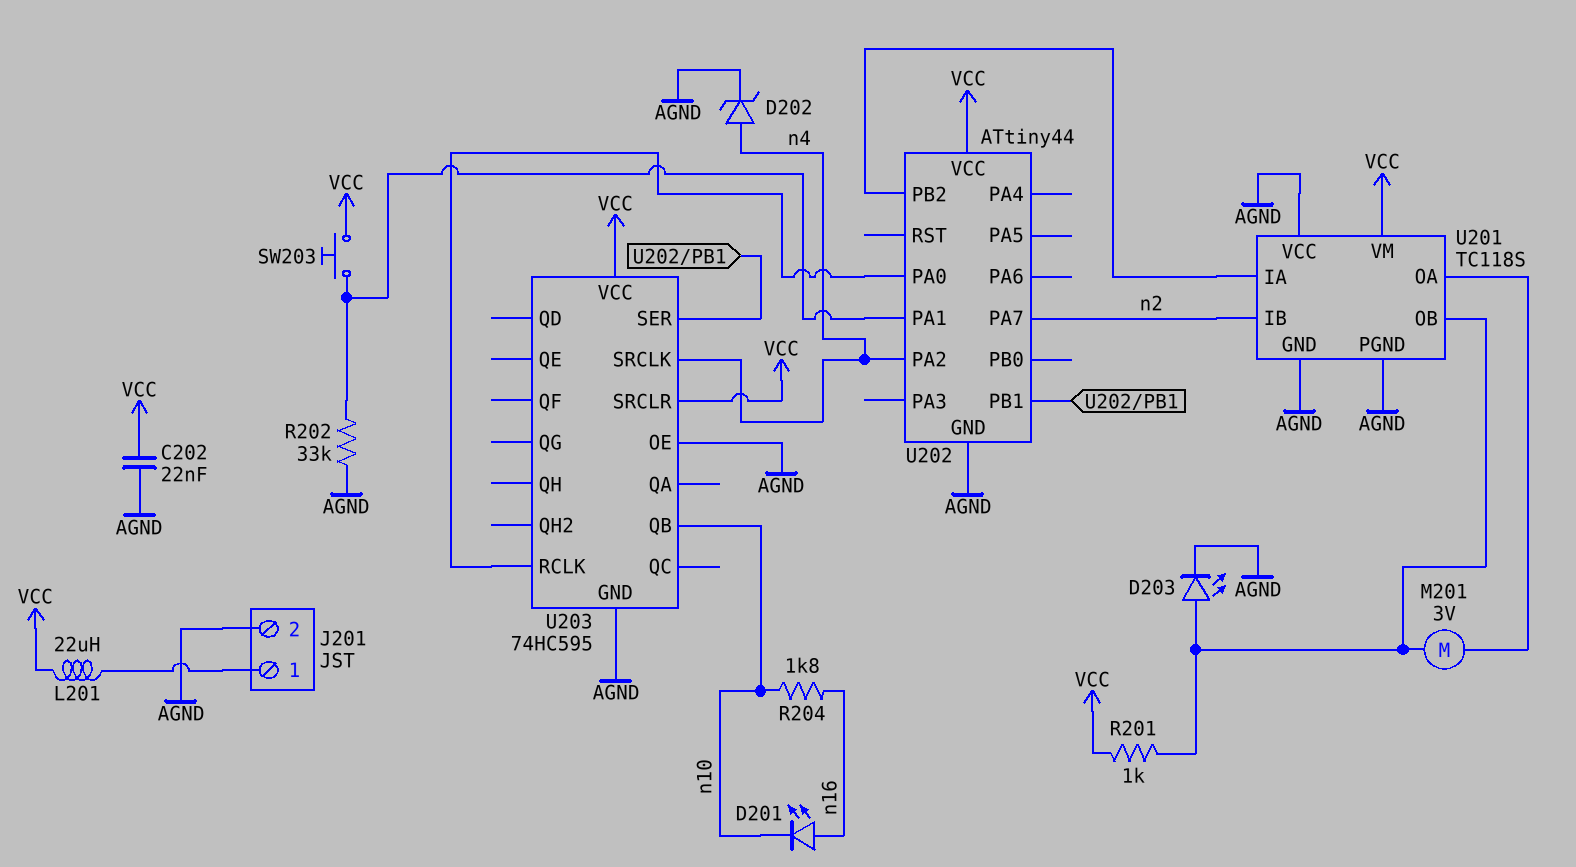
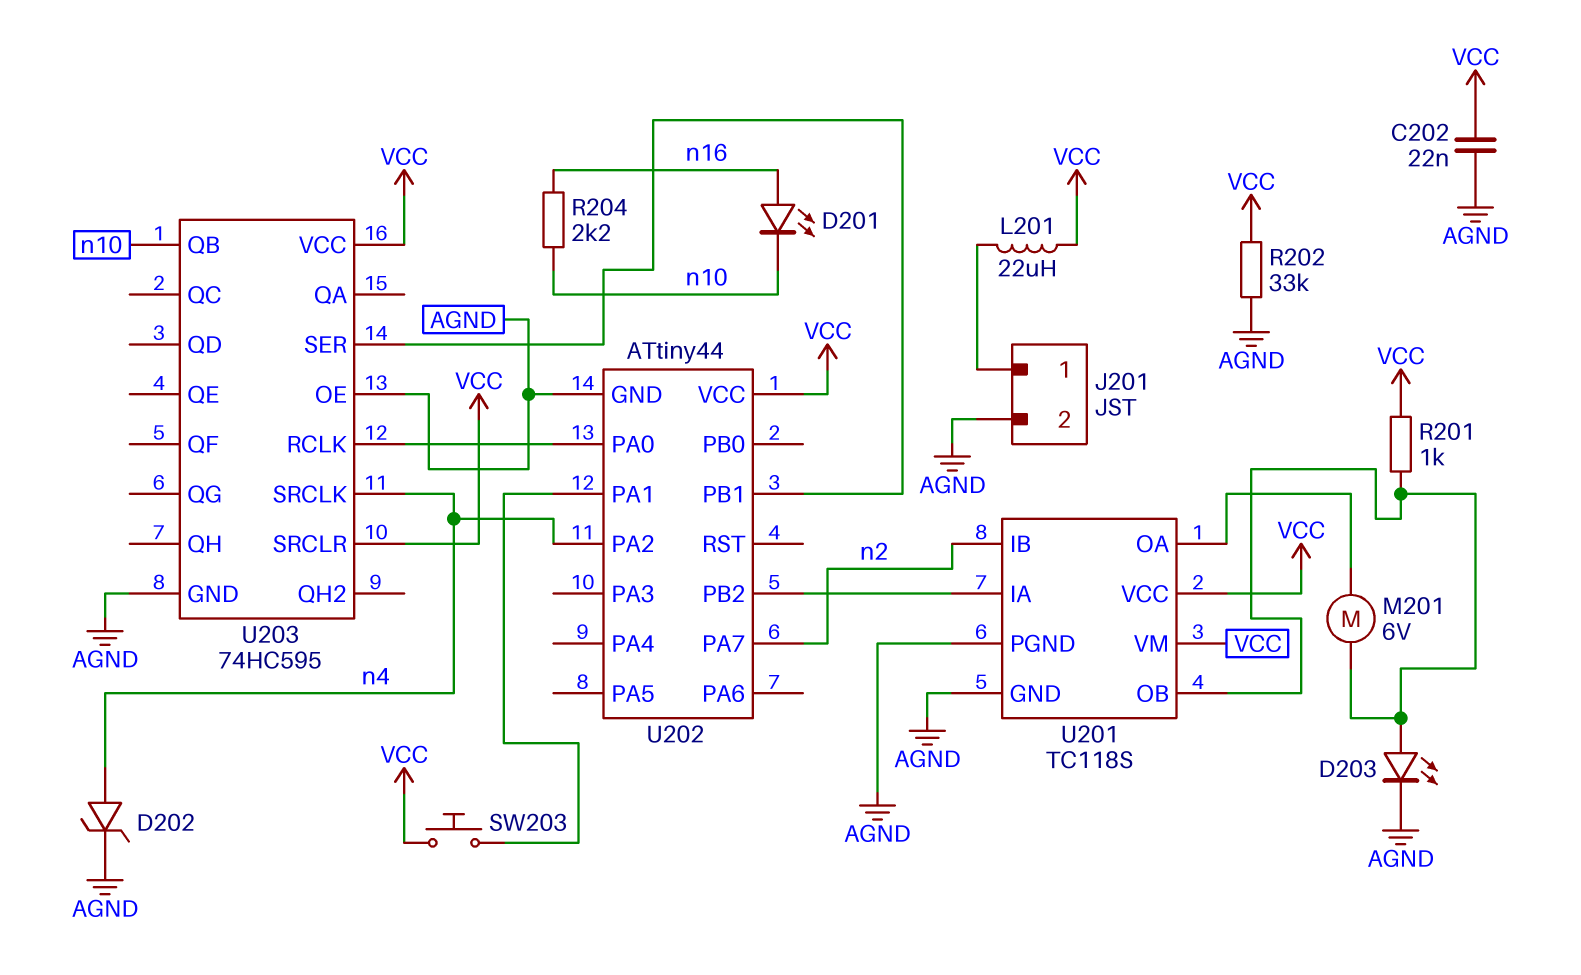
M201: motor 3V (U201/OA, U201/OB) -> motor 6V (U201/OA, U201/OB)
R202: 33k (AGND, U202/PA1) -> 33k (AGND, VCC)
R204: 1.8k (n10, n16) -> 2.2k (n10, n16)
U201 pin VCC: AGND -> VCC

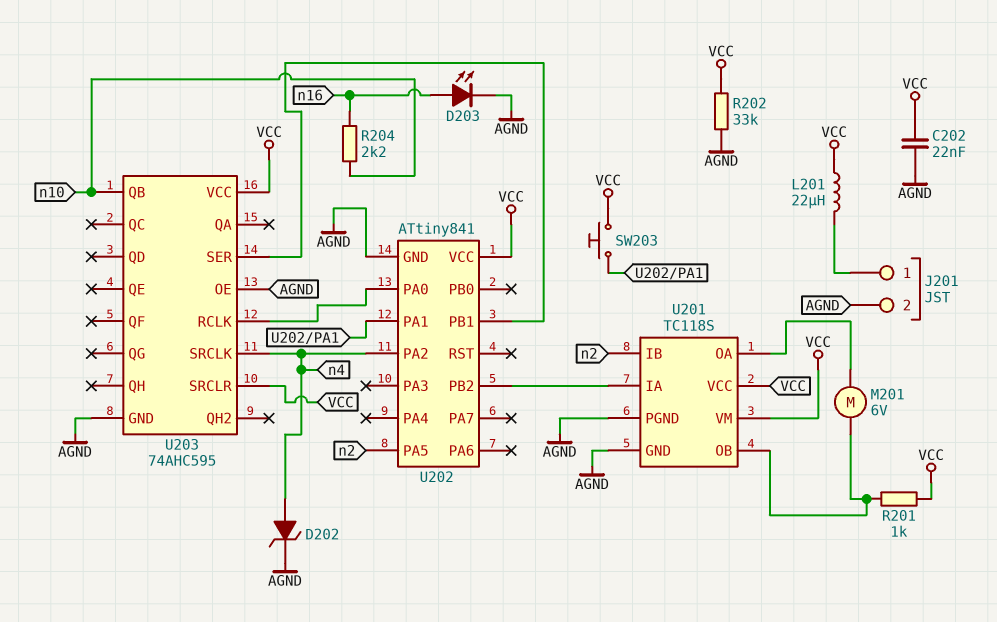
D201: LED (A n16, K n10) -> none
D203: LED (A U201/OB, K AGND) -> LED (A n16, K AGND)
U202: ATtiny44 -> ATtiny841
U202 pin PA5: none -> n2
U202 pin PA7: n2 -> none
U203: 74HC595 -> 74AHC595

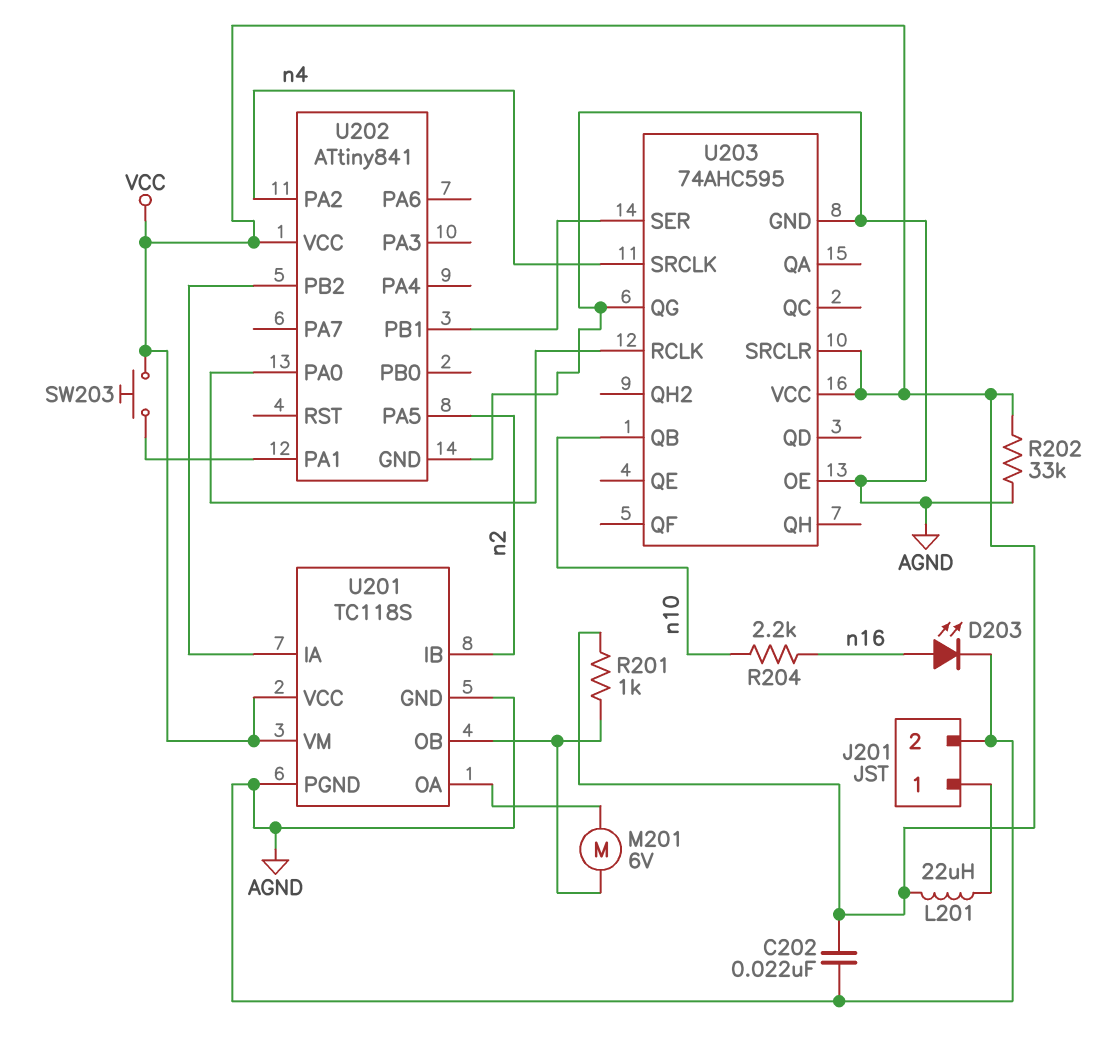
D202: zener (A n4, K AGND) -> none
U203 pin QG: none -> AGND

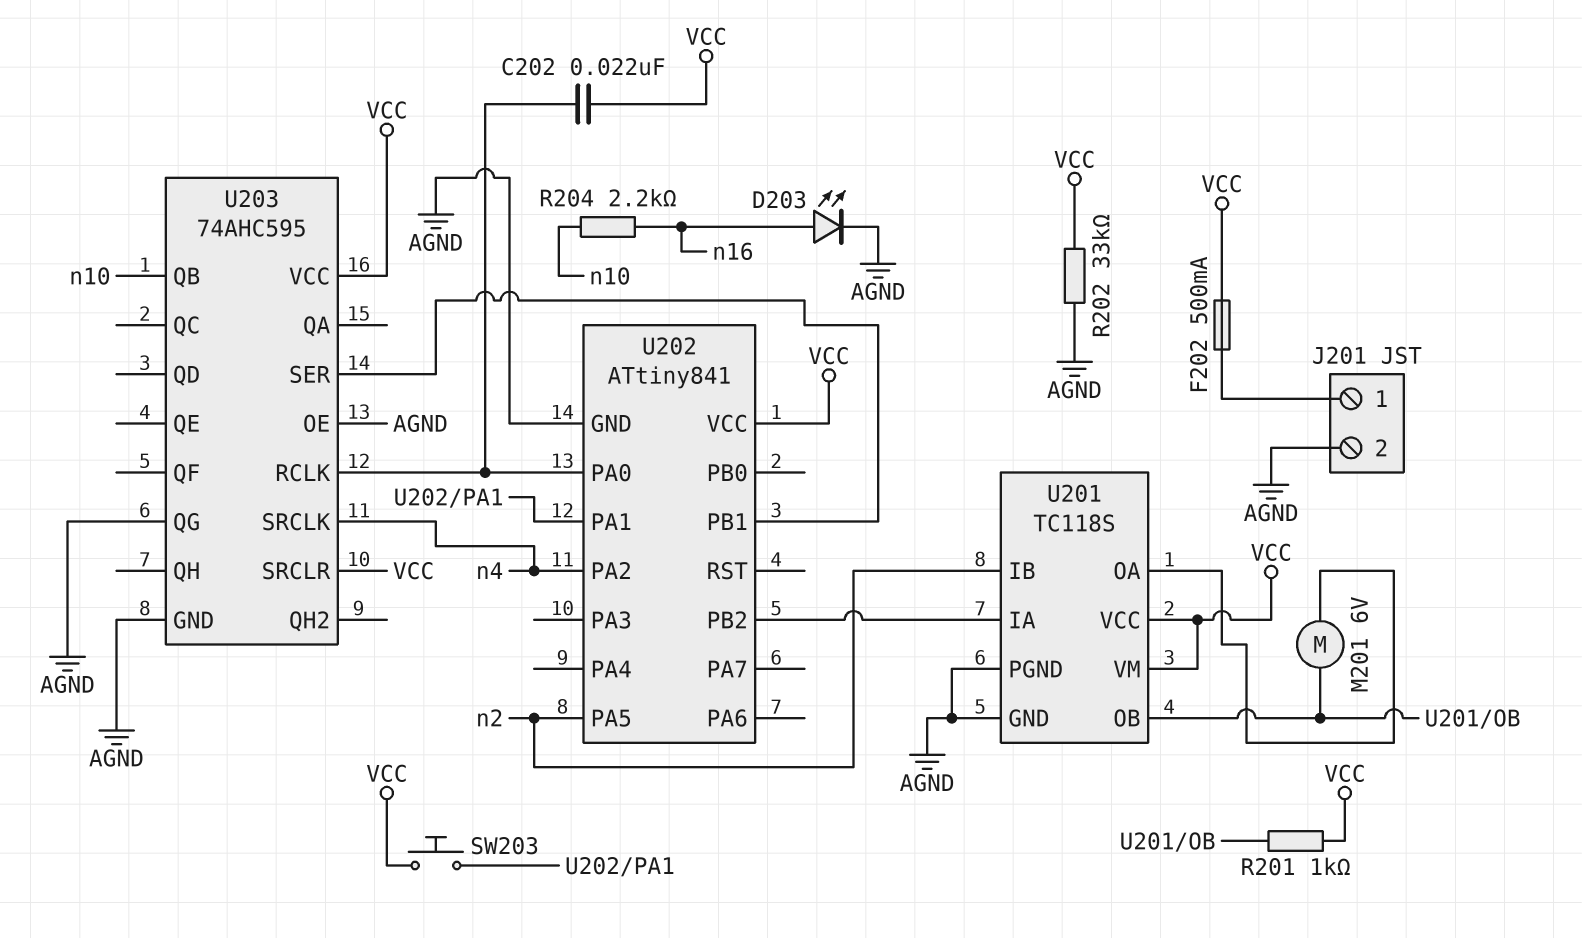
C202: 22nF (AGND, VCC) -> 22nF (U202/PA0, VCC)
F202: none -> 500mA (J201/1, VCC)
L201: 22uH (J201/1, VCC) -> none

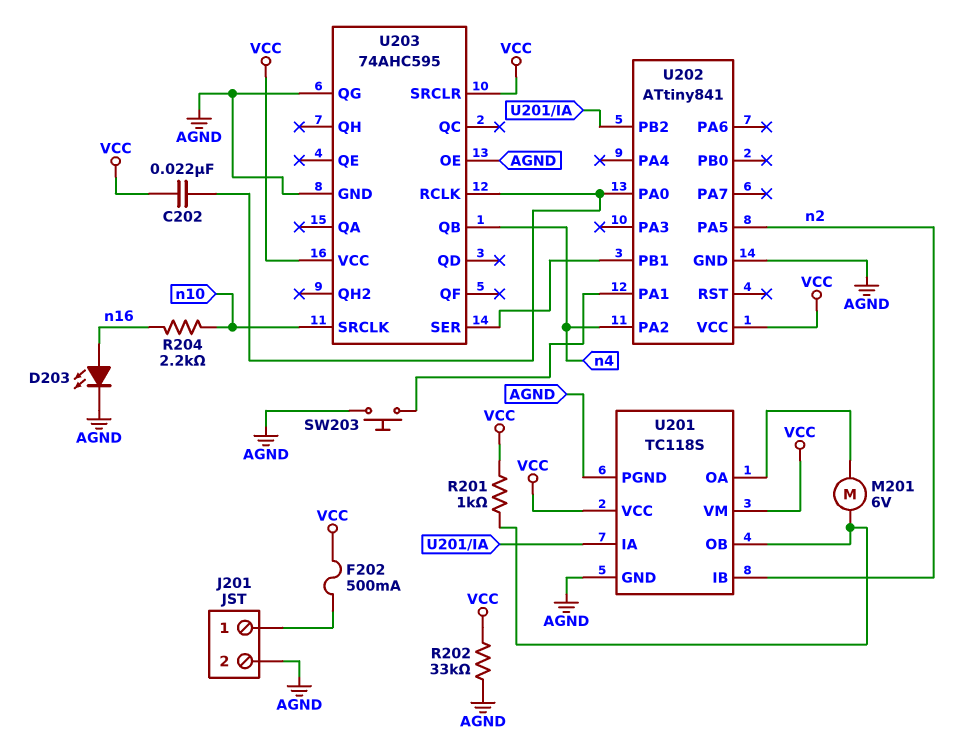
SW203: button (U202/PA1, VCC) -> button (AGND, U202/PA1)
U203 pin QB: n10 -> n4
U203 pin SRCLK: n4 -> n10

